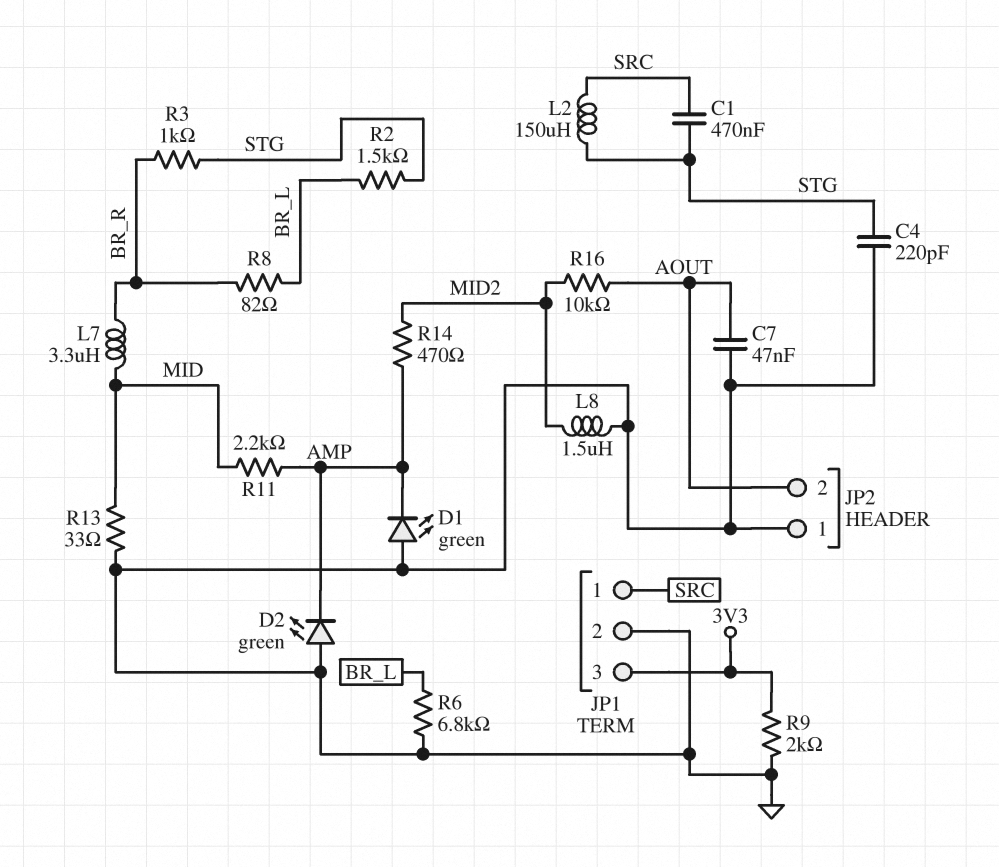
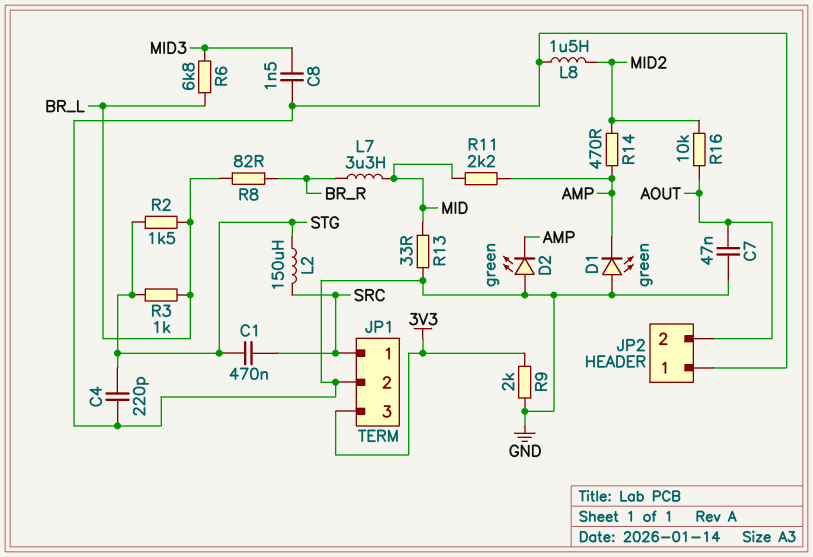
C8: none -> 1.5nF (GND, MID3)
R3: 1k (BR_R, STG) -> 1k (BR_L, STG)
R6: 6.8k (BR_L, GND) -> 6.8k (BR_L, MID3)

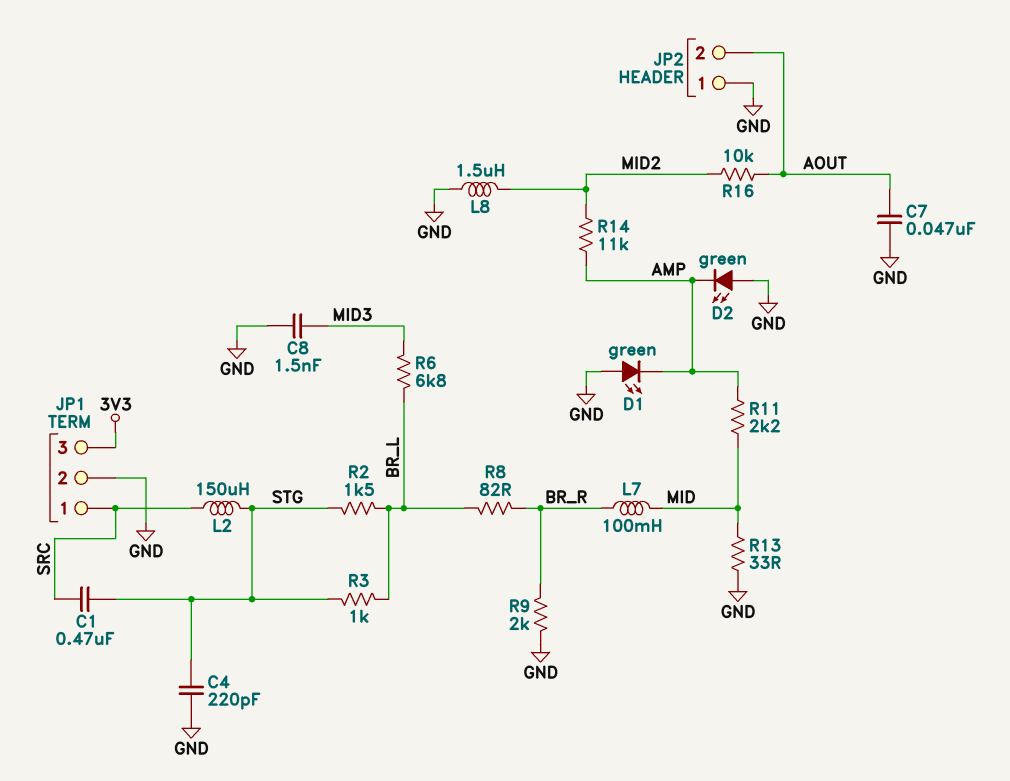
L7: 3.3uH (BR_R, MID) -> 100mH (BR_R, MID)
R9: 2k (3V3, GND) -> 2k (BR_R, GND)
R14: 470 (AMP, MID2) -> 11k (AMP, MID2)

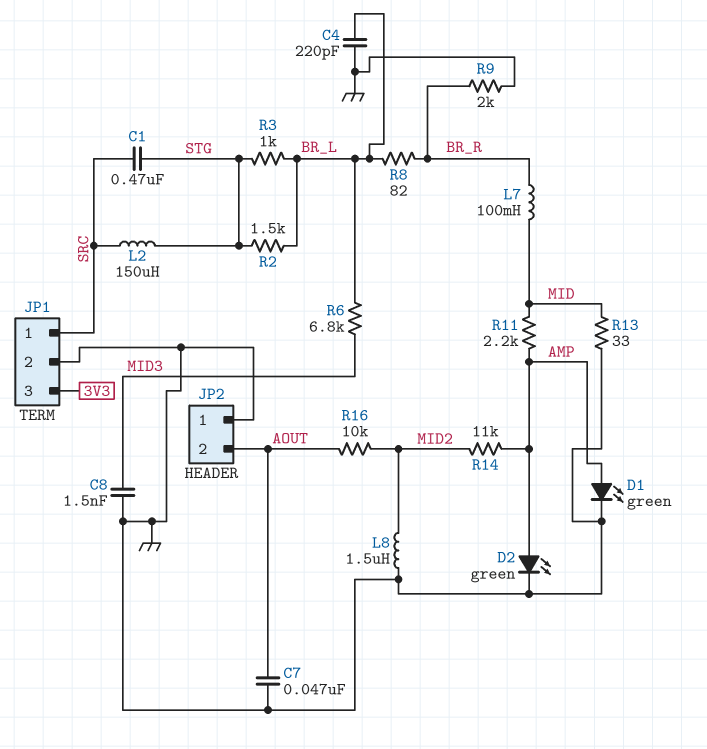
C4: 220pF (GND, STG) -> 220pF (BR_L, GND)
D1: LED green (A GND, K AMP) -> LED green (A AMP, K GND)
D2: LED green (A GND, K AMP) -> LED green (A AMP, K GND)

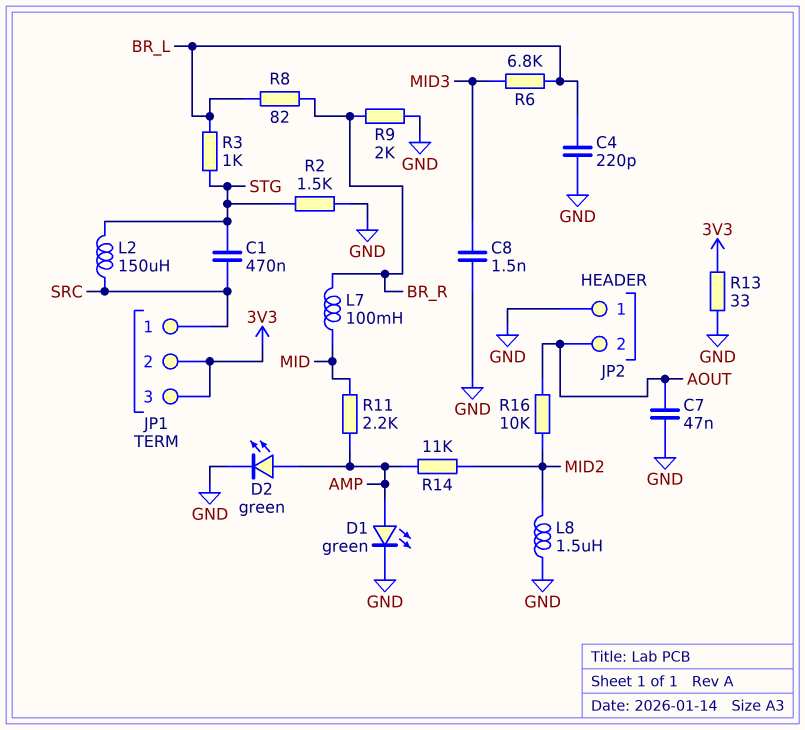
JP1 pin 2: GND -> 3V3
R2: 1.5k (BR_L, STG) -> 1.5k (GND, STG)
R13: 33 (GND, MID) -> 33 (3V3, GND)

